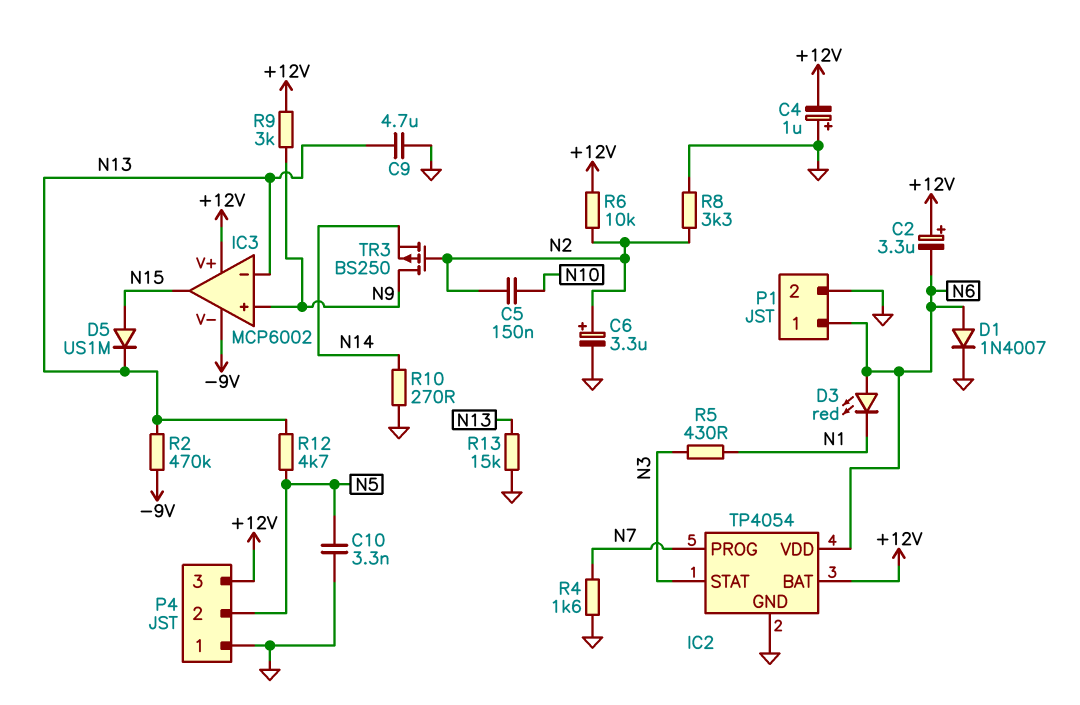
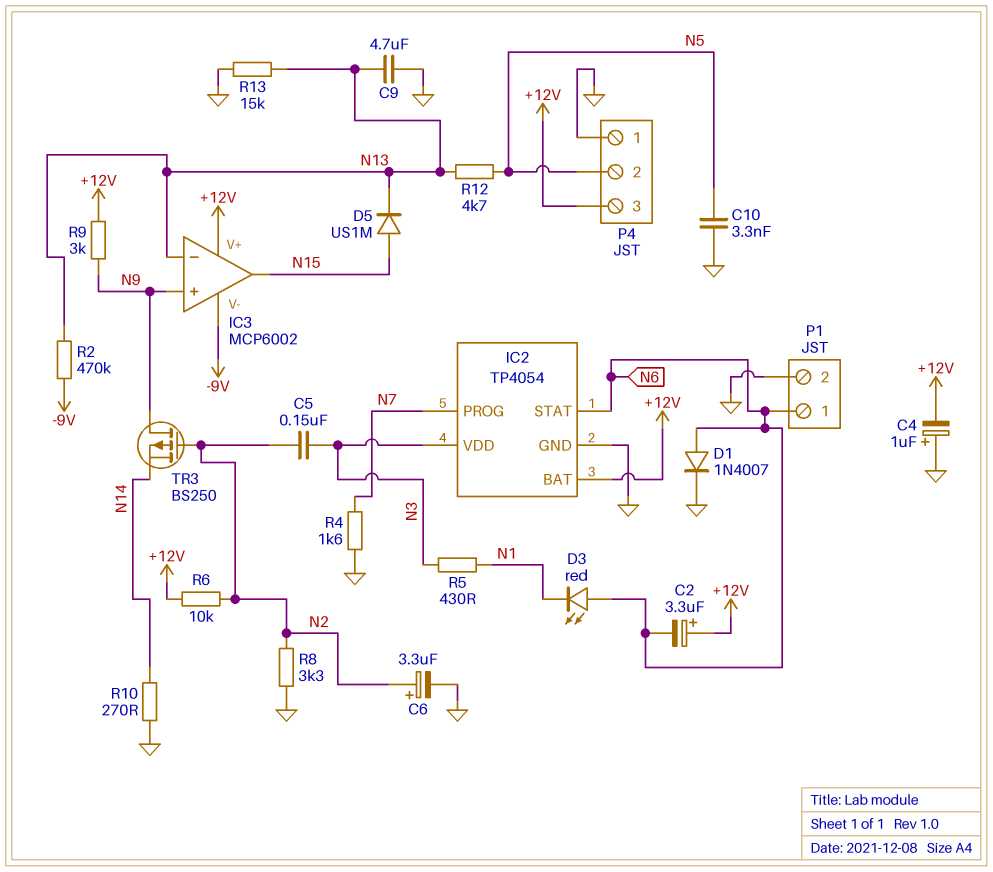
C5: 150nF (N2, N10) -> 150nF (N2, N3)
IC2 pin STAT: N3 -> N6
IC2 pin VDD: N6 -> N3

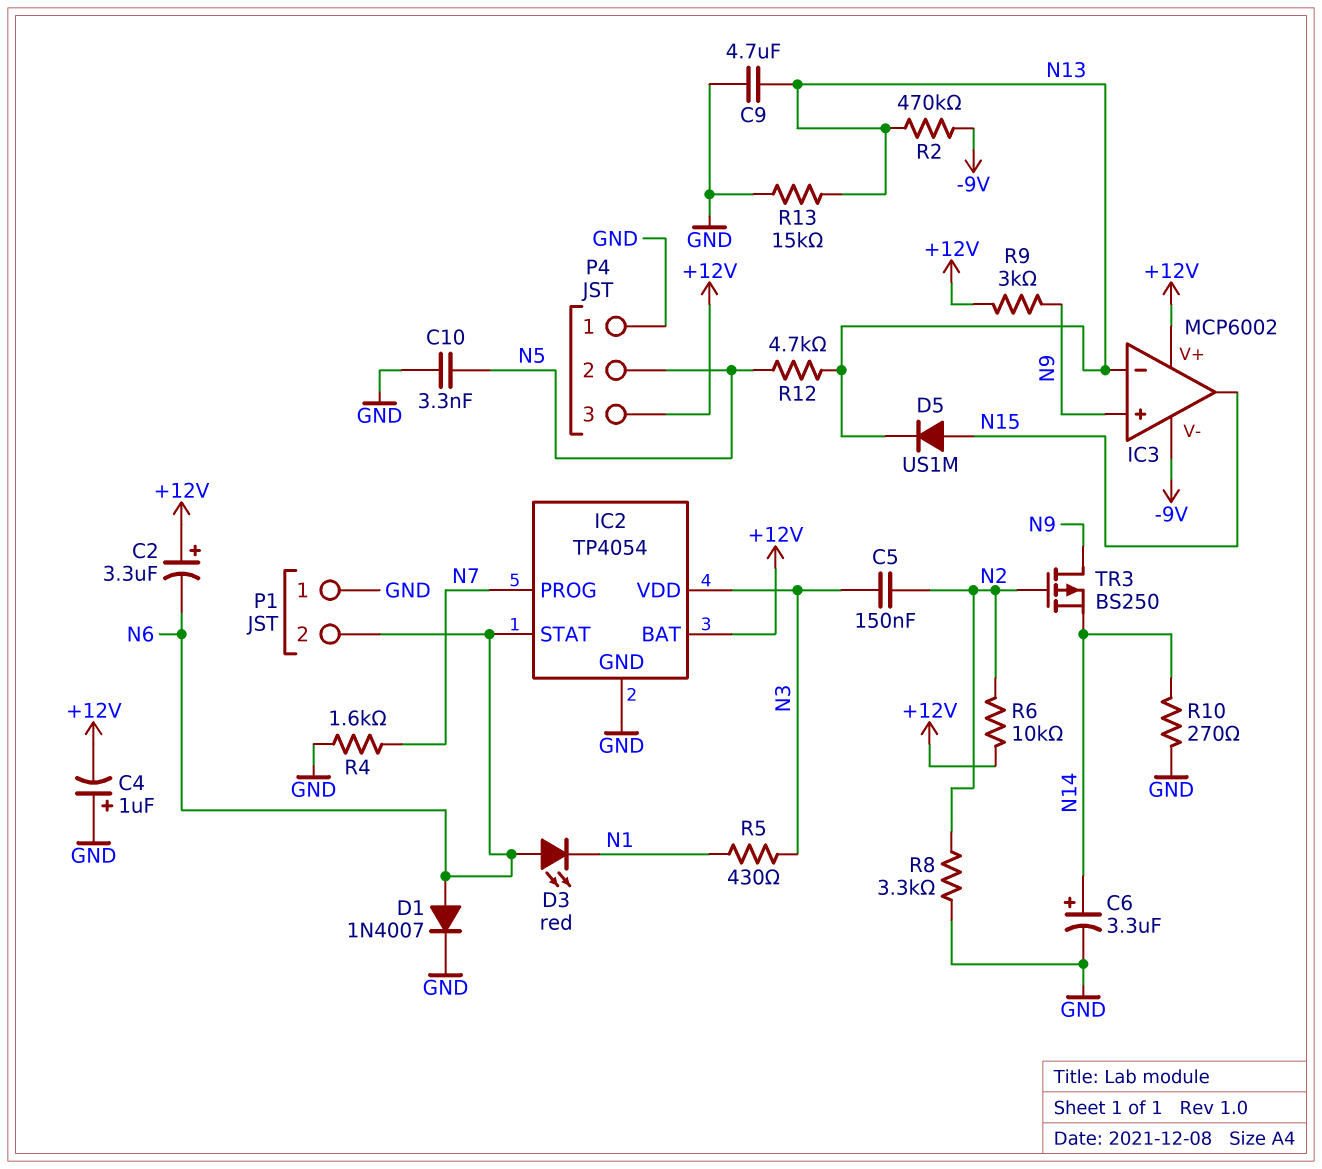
C6: 3.3uF (plus N2, minus GND) -> 3.3uF (plus N14, minus GND)
P1 pin 1: N6 -> GND
P1 pin 2: GND -> N6

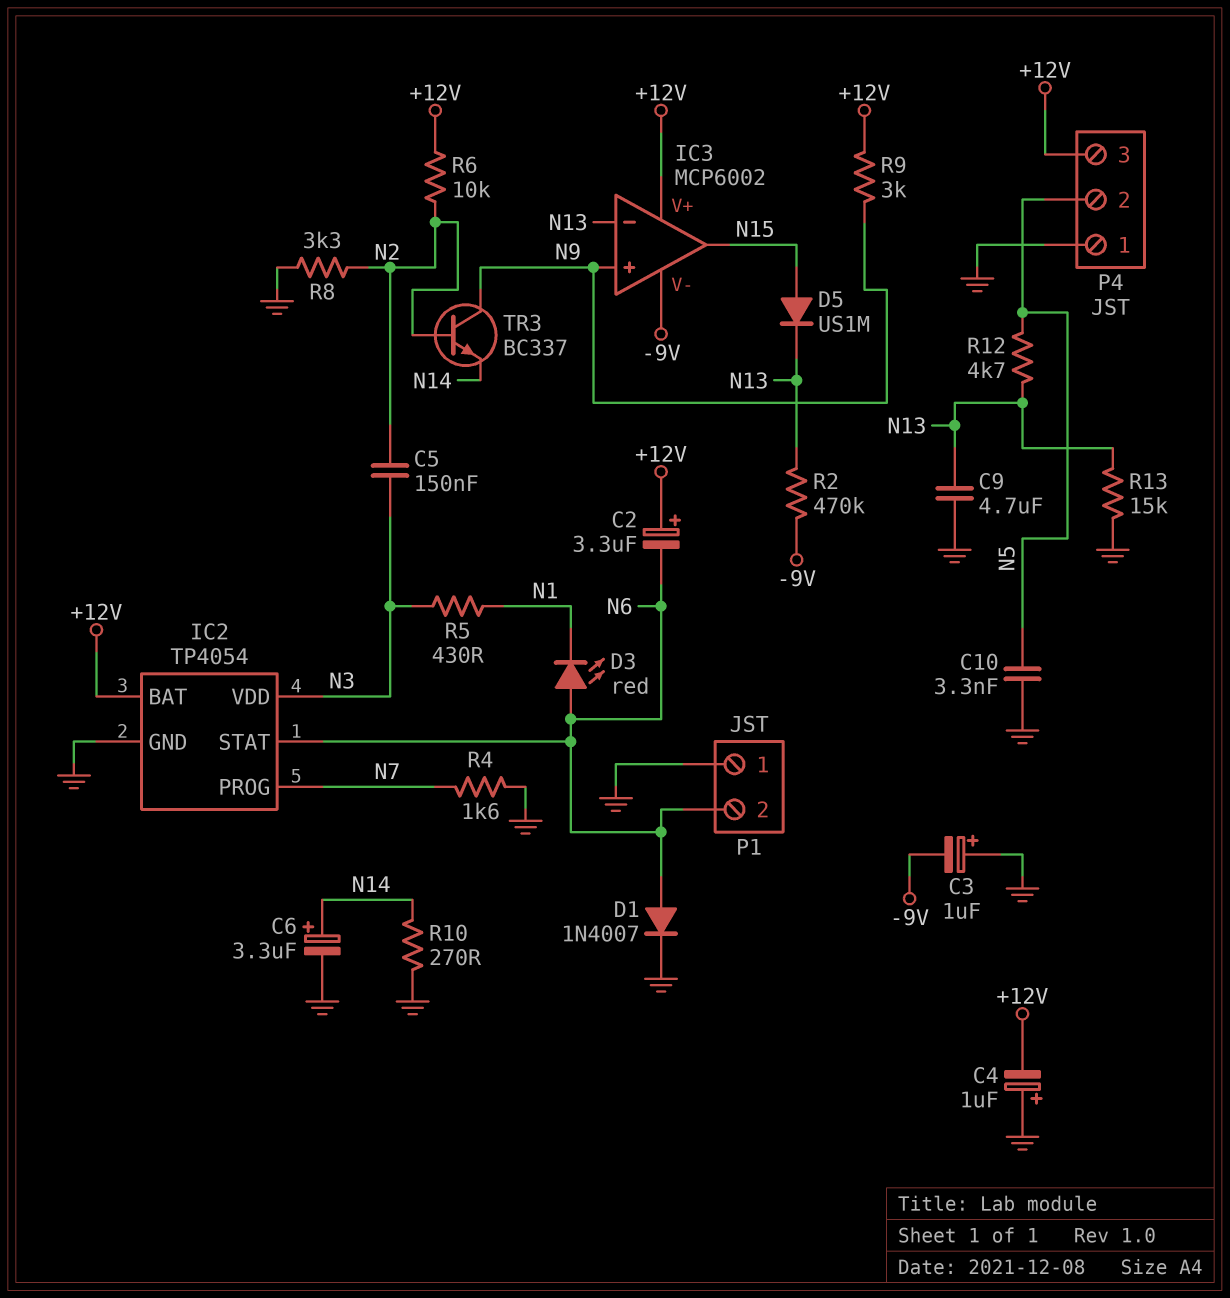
C3: none -> 1uF (plus GND, minus -9V)
TR3: PMOS BS250 (G N2, D N9, S N14) -> NPN BC337 (B N2, C N9, E N14)

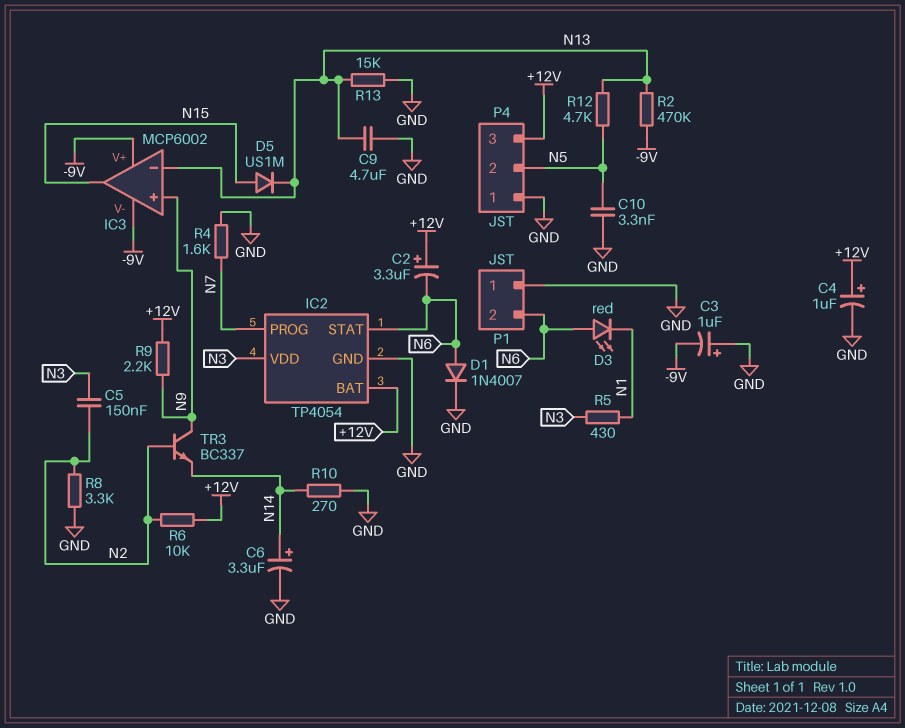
C4: 1uF (plus GND, minus +12V) -> 1uF (plus +12V, minus GND)
IC3 pin V+: +12V -> -9V
R9: 3k (+12V, N9) -> 2.2k (+12V, N9)

